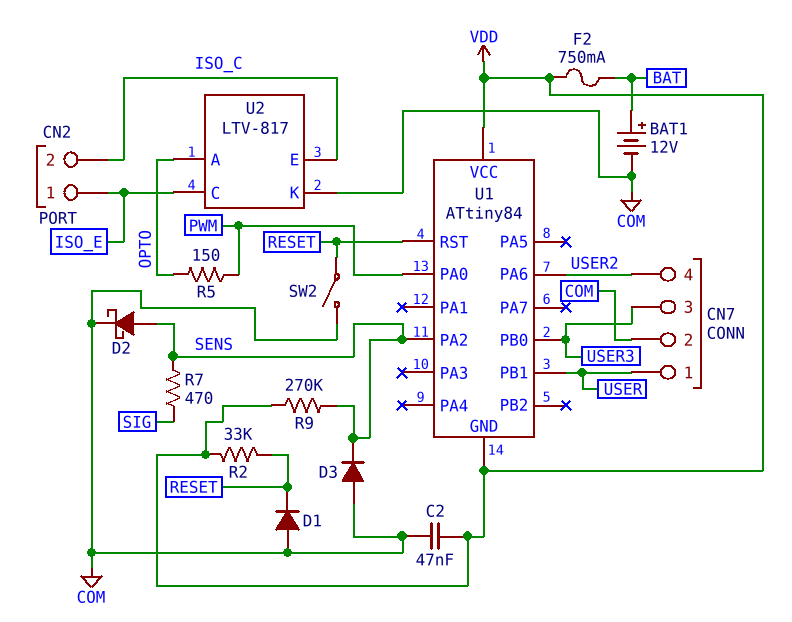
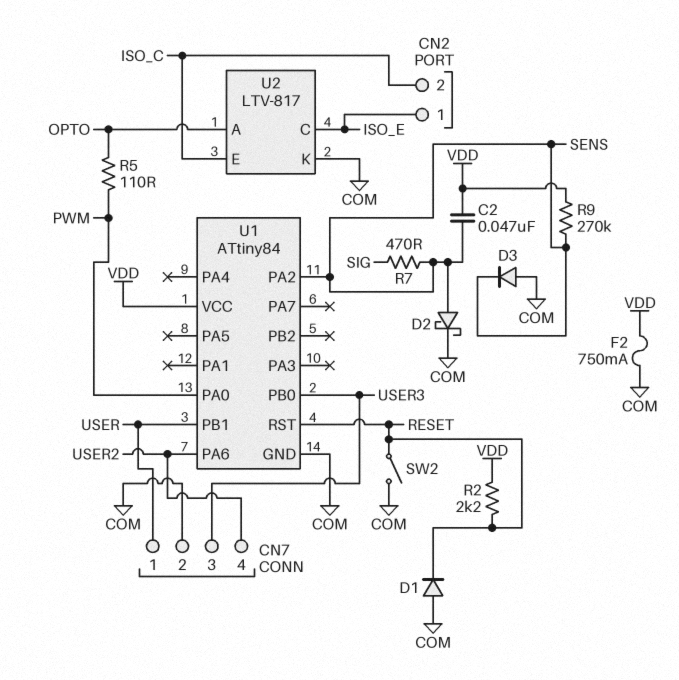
BAT1: 12V (plus BAT, minus COM) -> none
C2: 47nF (COM, VDD) -> 47nF (SENS, VDD)
F2: 750mA (BAT, VDD) -> 750mA (COM, VDD)
R2: 33k (RESET, VDD) -> 2.2k (RESET, VDD)
R5: 150 (OPTO, PWM) -> 110 (OPTO, PWM)
U1 pin GND: VDD -> COM

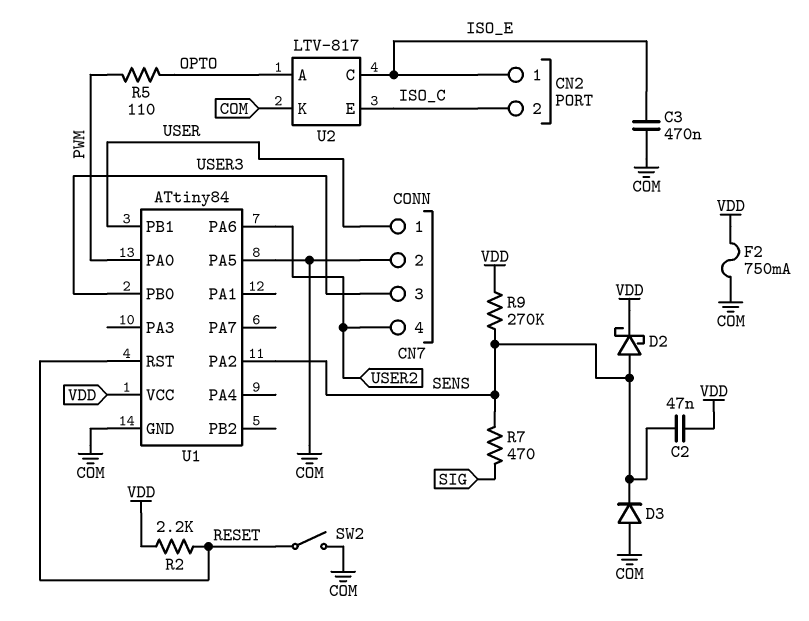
C3: none -> 470nF (COM, ISO_E)
D1: diode (A COM, K RESET) -> none
D2: schottky (A SENS, K COM) -> schottky (A SENS, K VDD)
U1 pin PA5: none -> COM

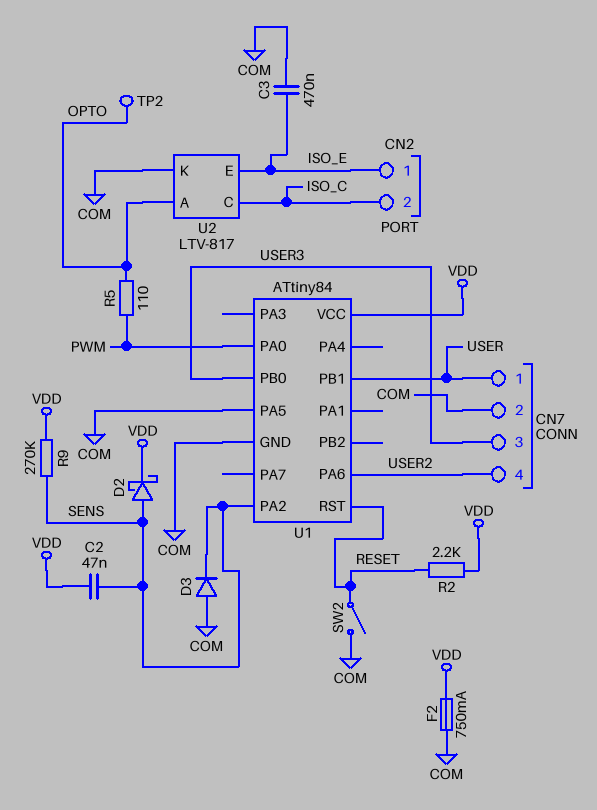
R7: 470 (SENS, SIG) -> none
TP2: none -> test point (OPTO)
U2 pin C: ISO_E -> ISO_C
U2 pin E: ISO_C -> ISO_E

